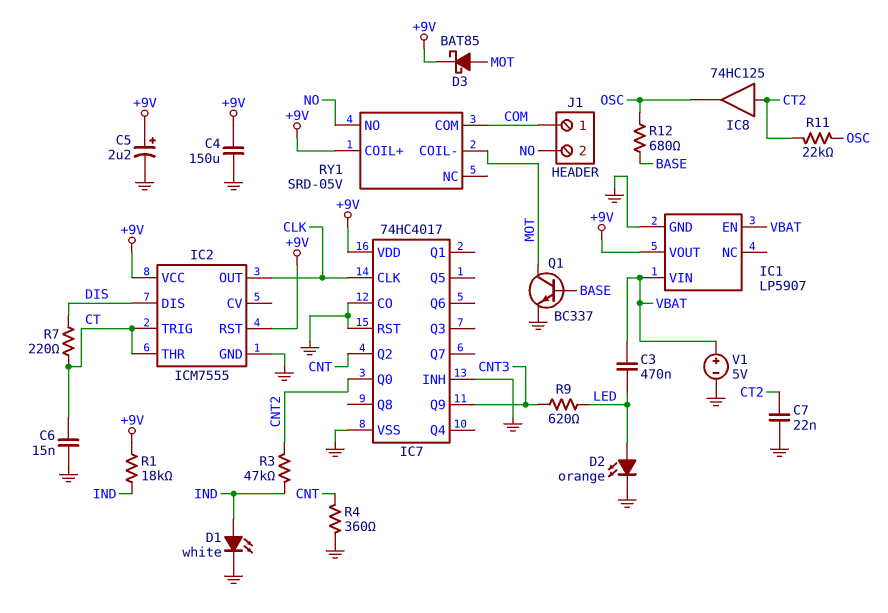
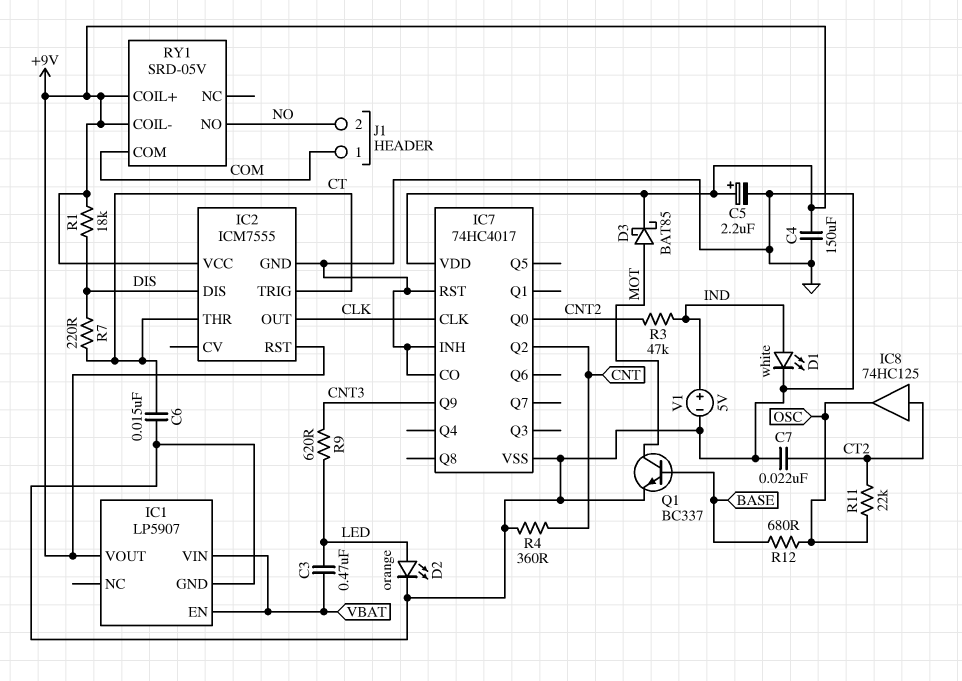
R1: 18k (+9V, IND) -> 18k (+9V, DIS)
RY1 pin COIL-: MOT -> +9V
V1: 5V (plus VBAT, minus GND) -> 5V (plus IND, minus GND)

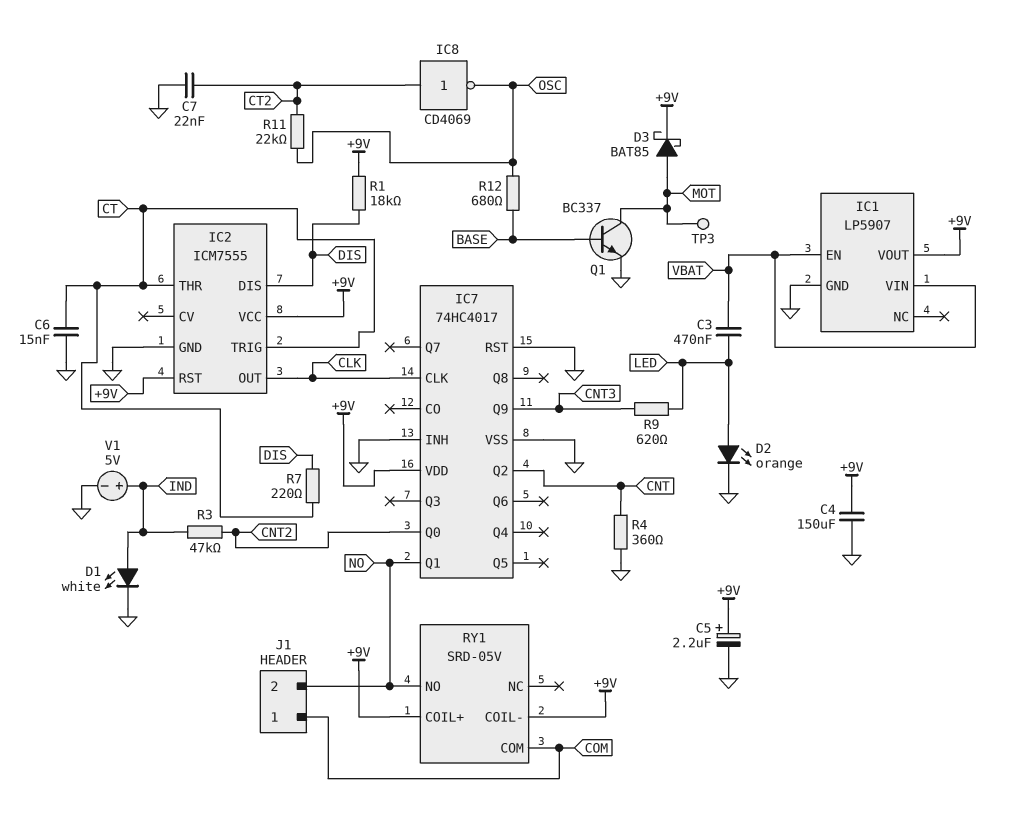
IC7 pin CO: GND -> none
IC7 pin Q1: none -> NO
IC8: buffer 74HC125 (in CT2, out OSC) -> NOT CD4069 (in CT2, out OSC)
TP3: none -> test point (MOT)

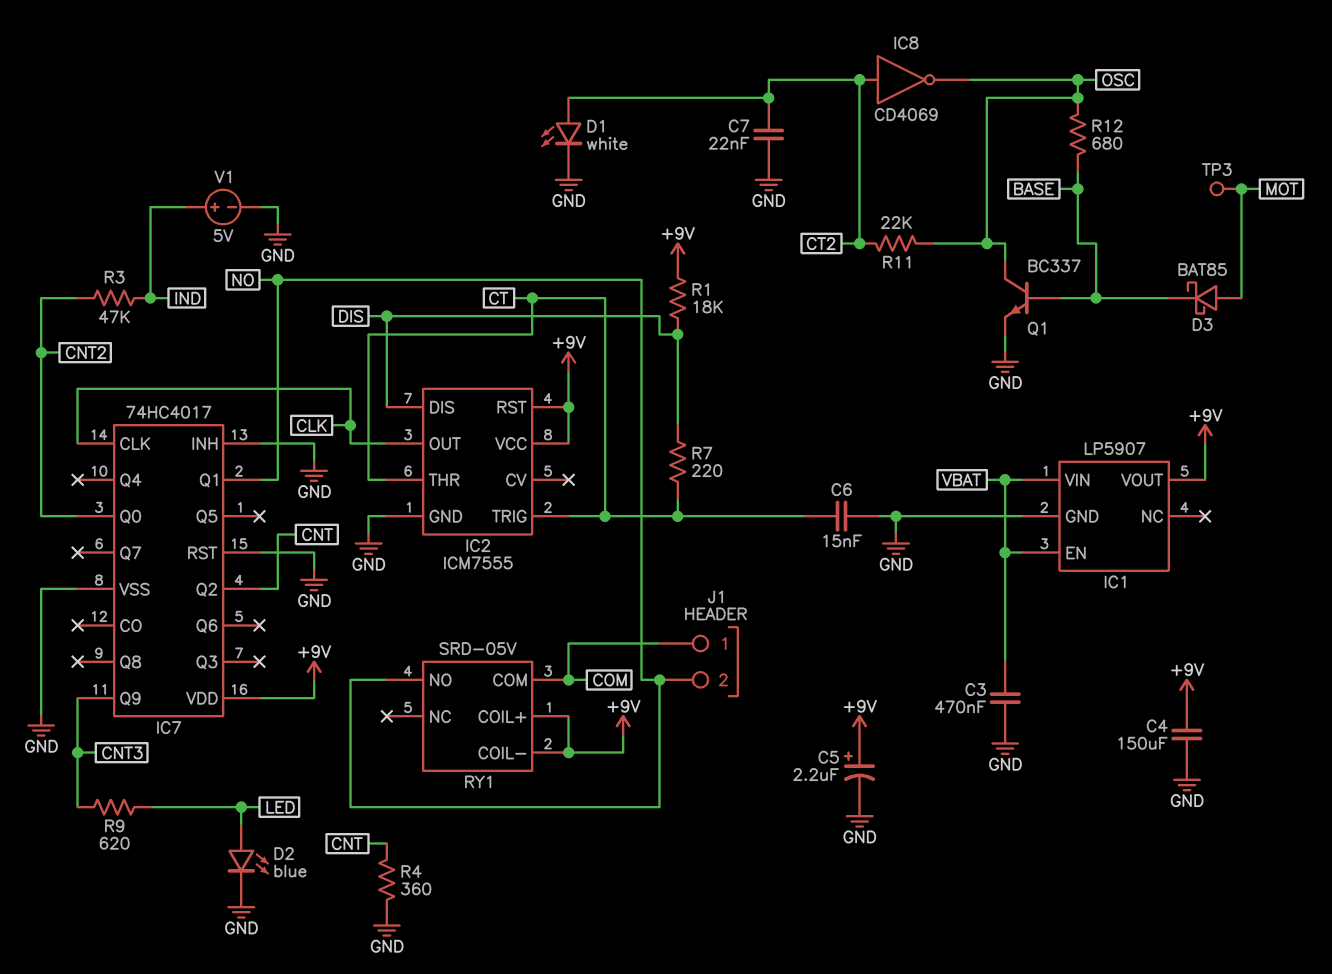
C3: 470nF (LED, VBAT) -> 470nF (GND, VBAT)
D1: LED white (A IND, K GND) -> LED white (A CT2, K GND)
D2: LED orange (A LED, K GND) -> LED blue (A LED, K GND)
D3: schottky BAT85 (A MOT, K +9V) -> schottky BAT85 (A MOT, K BASE)
Q1: NPN BC337 (B BASE, C MOT, E GND) -> NPN BC337 (B BASE, C OSC, E GND)

